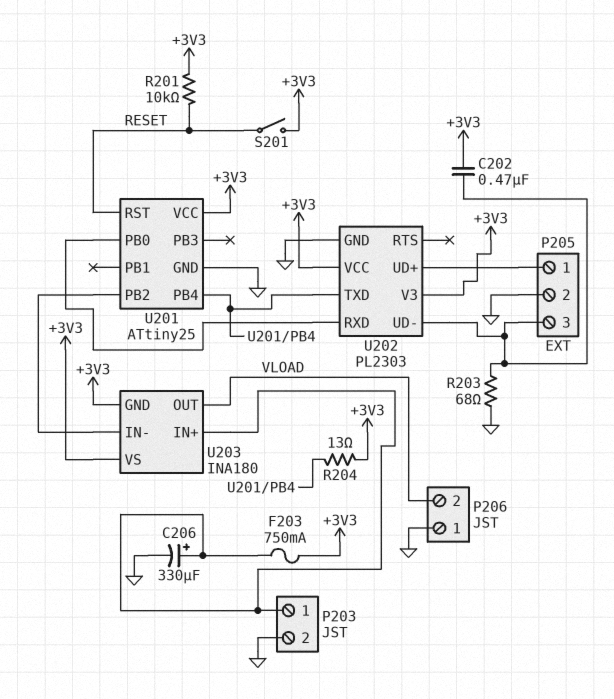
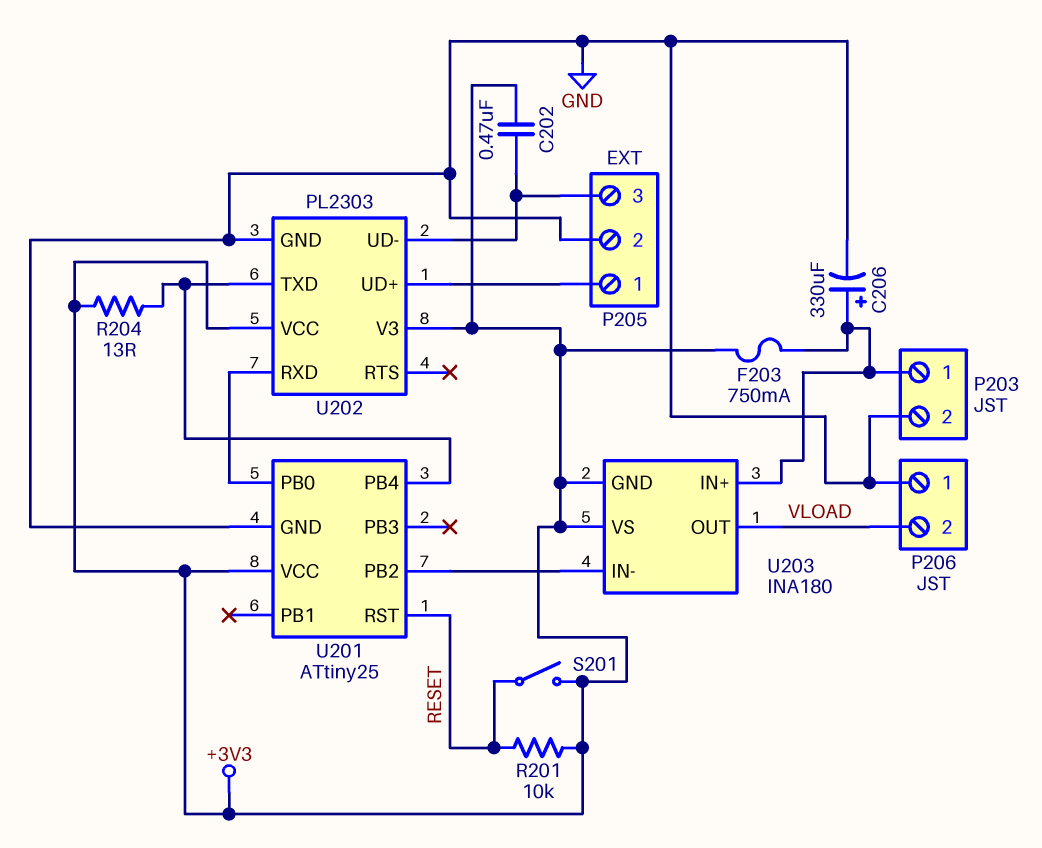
R203: 68 (GND, P205/3) -> none

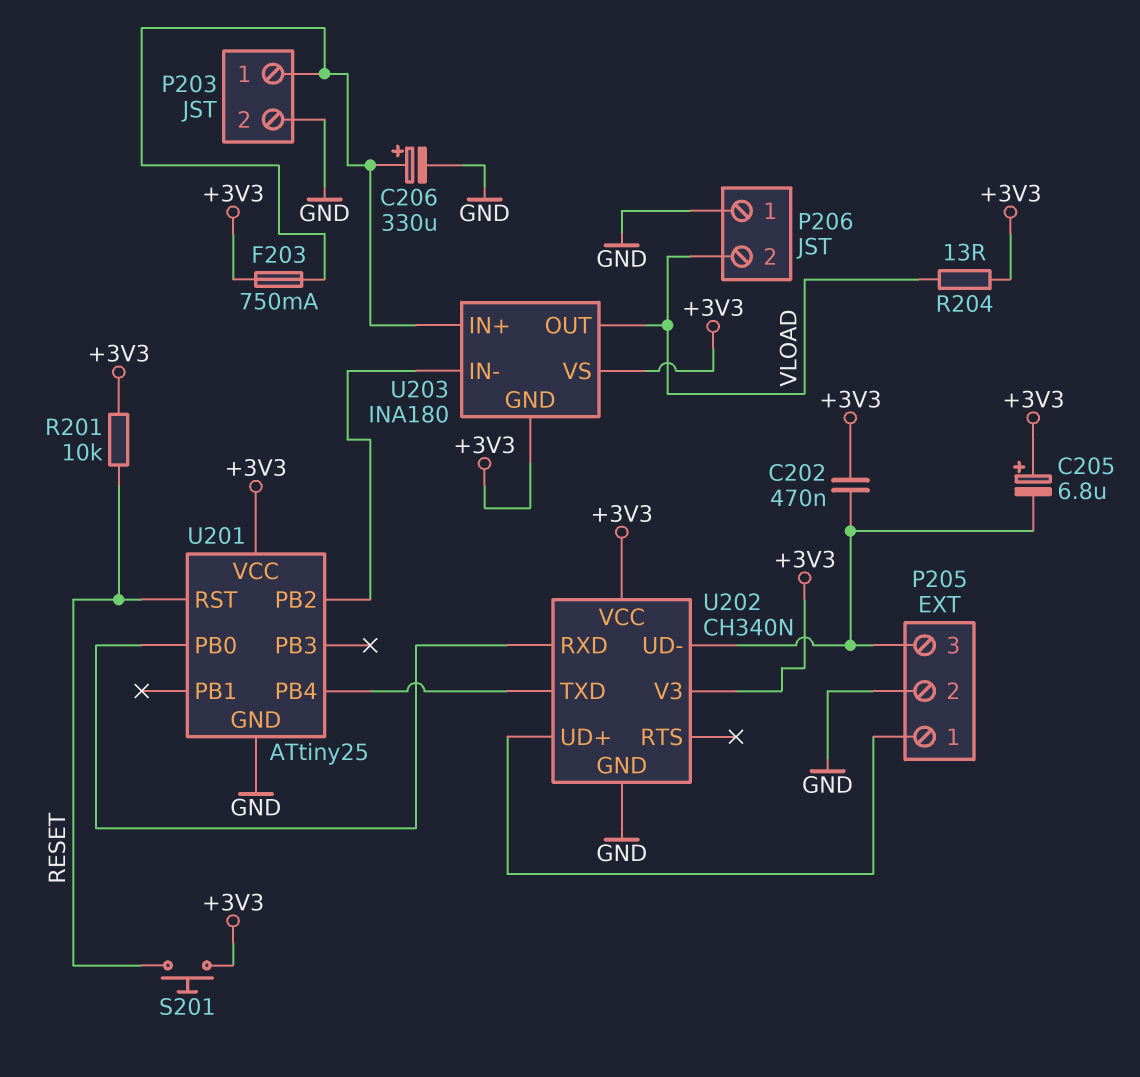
C205: none -> 6.8uF (plus +3V3, minus P205/3)
R204: 13 (+3V3, U201/PB4) -> 13 (+3V3, VLOAD)
S201: switch (+3V3, RESET) -> button (+3V3, RESET)
U202: PL2303 -> CH340N

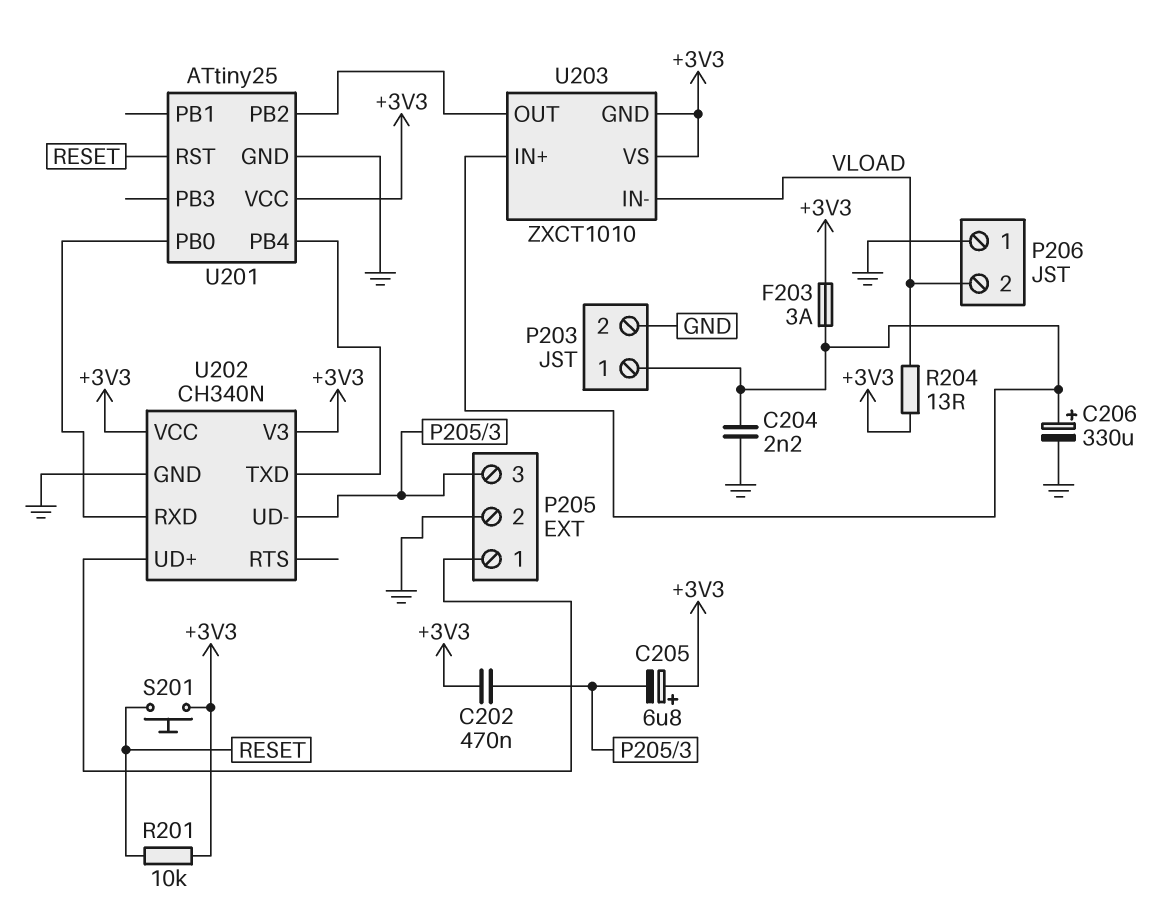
C204: none -> 2.2nF (GND, P203/1)
F203: 750mA (+3V3, P203/1) -> 3A (+3V3, P203/1)
U203: INA180 -> ZXCT1010
U203 pin IN-: U201/PB2 -> VLOAD
U203 pin OUT: VLOAD -> U201/PB2

